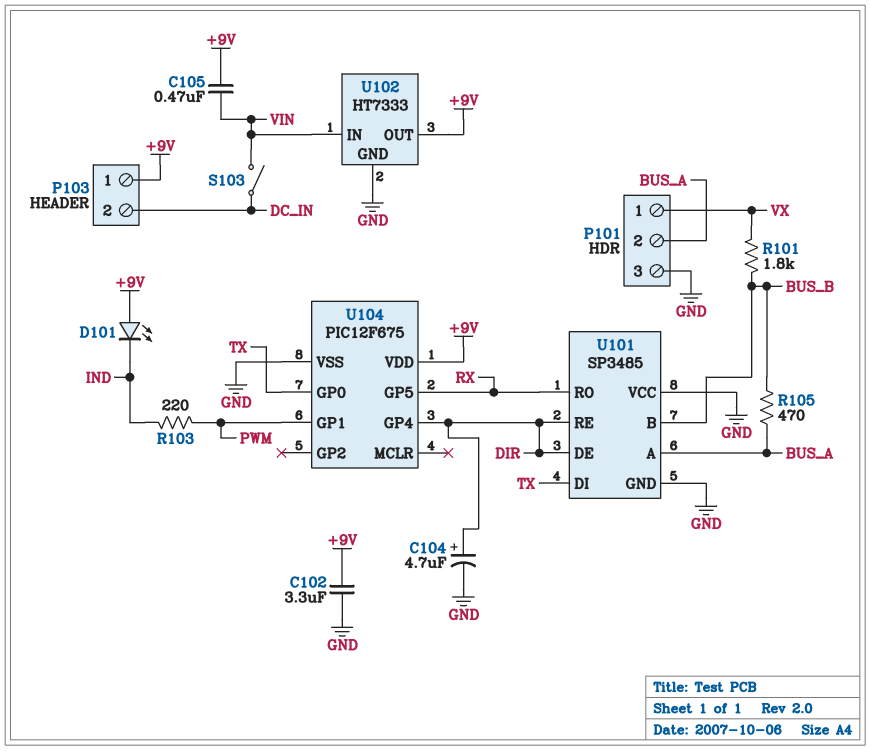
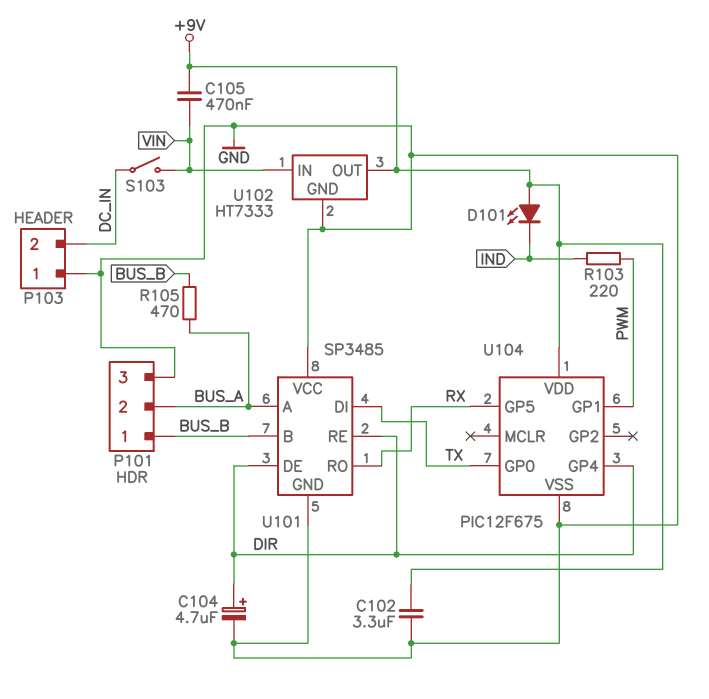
P101 pin 1: VX -> BUS_B
P103 pin 1: +9V -> GND
R101: 1.8k (BUS_B, VX) -> none

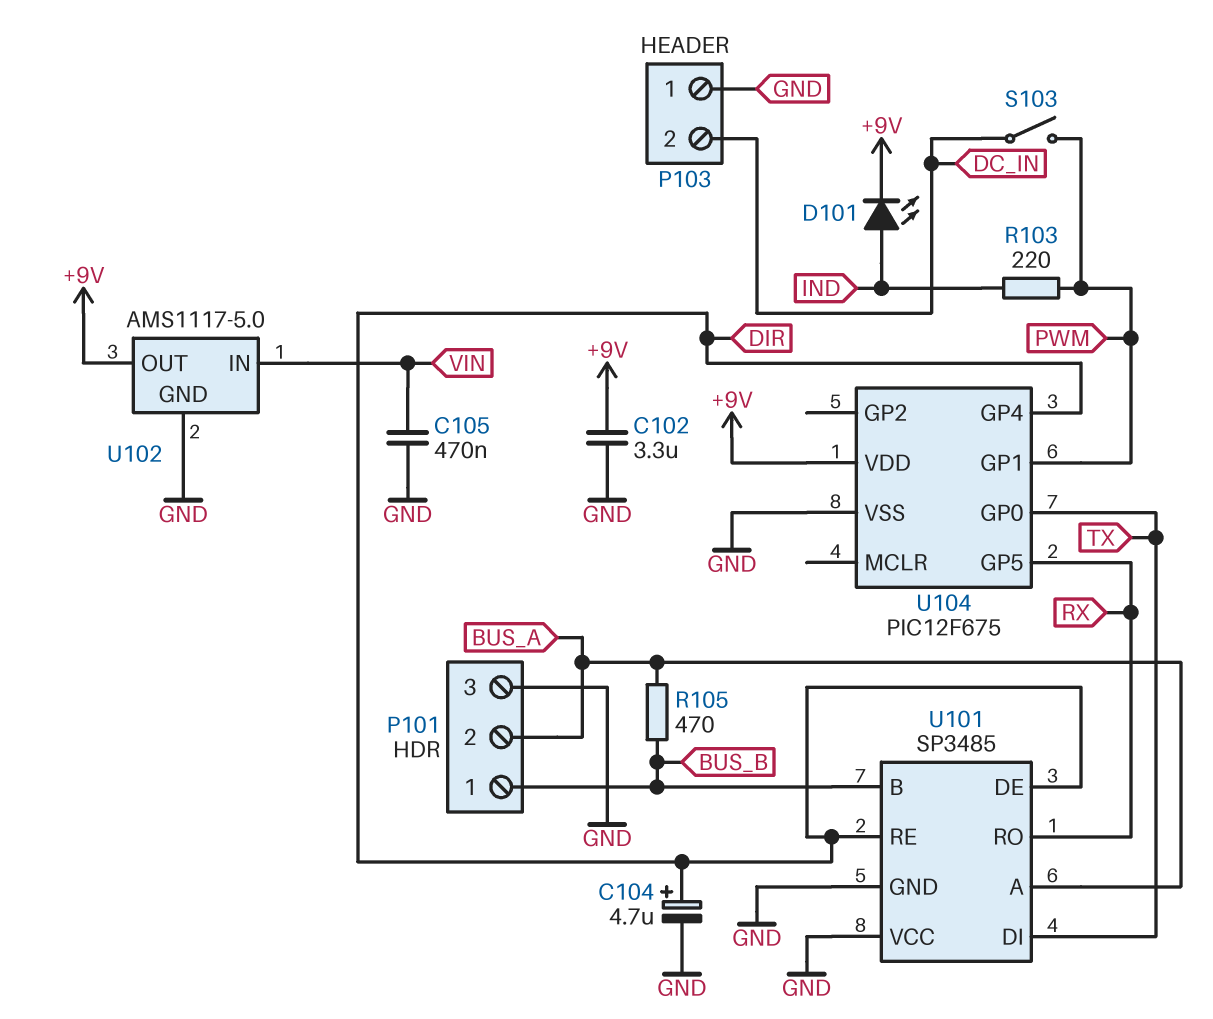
C105: 470nF (+9V, VIN) -> 470nF (GND, VIN)
D101: LED (A +9V, K IND) -> LED (A IND, K +9V)
S103: switch (DC_IN, VIN) -> switch (DC_IN, PWM)
U102: HT7333 -> AMS1117-5.0

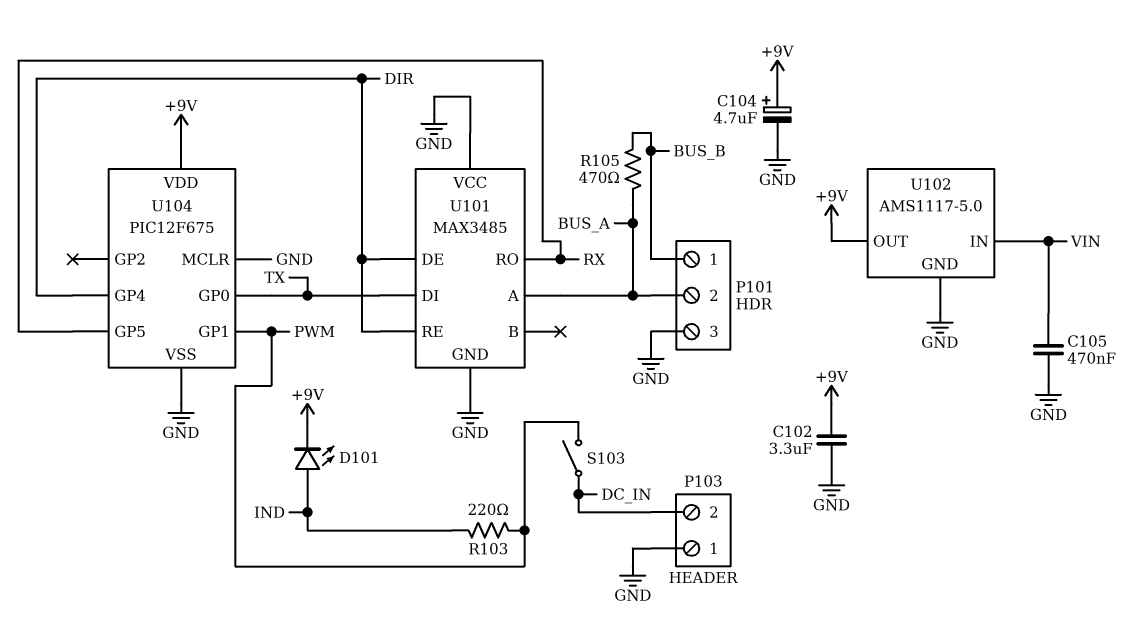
C104: 4.7uF (plus DIR, minus GND) -> 4.7uF (plus +9V, minus GND)
U101: SP3485 -> MAX3485
U101 pin B: BUS_B -> none
U104 pin MCLR: none -> GND

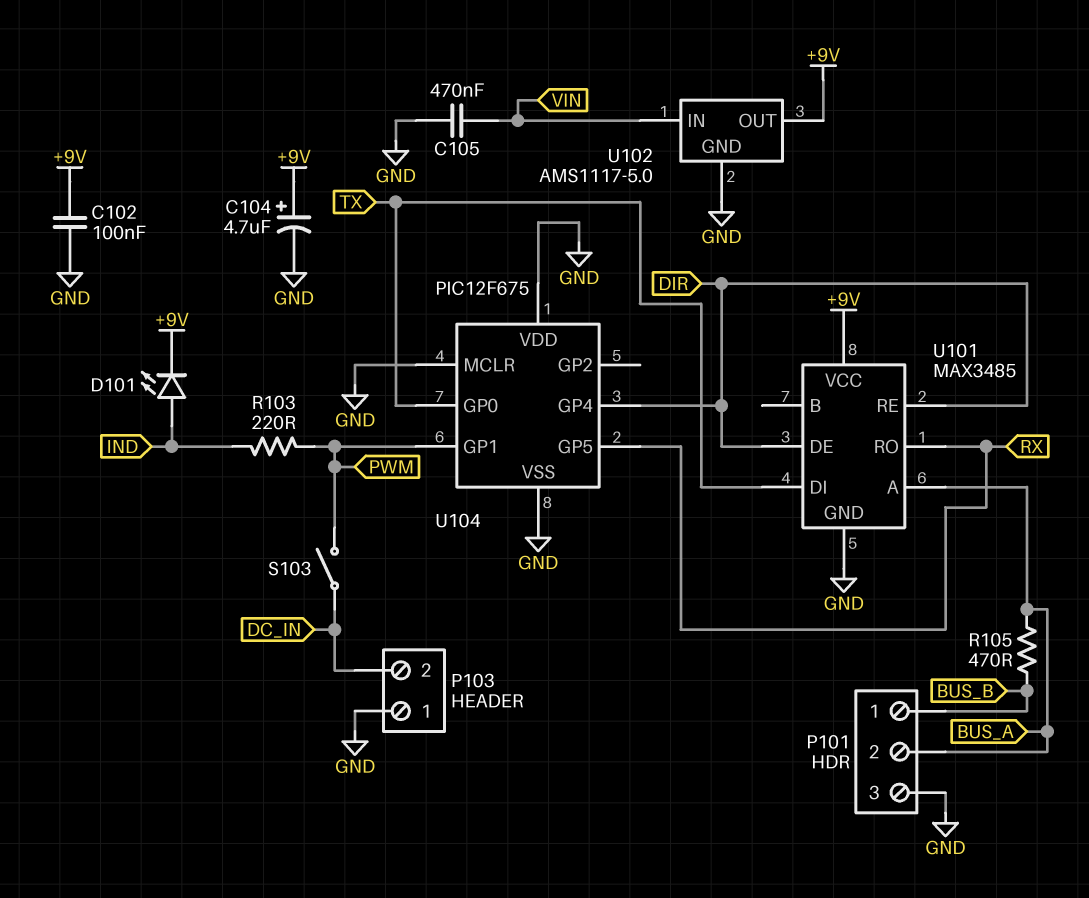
C102: 3.3uF (+9V, GND) -> 100nF (+9V, GND)
U101 pin VCC: GND -> +9V
U104 pin VDD: +9V -> GND

